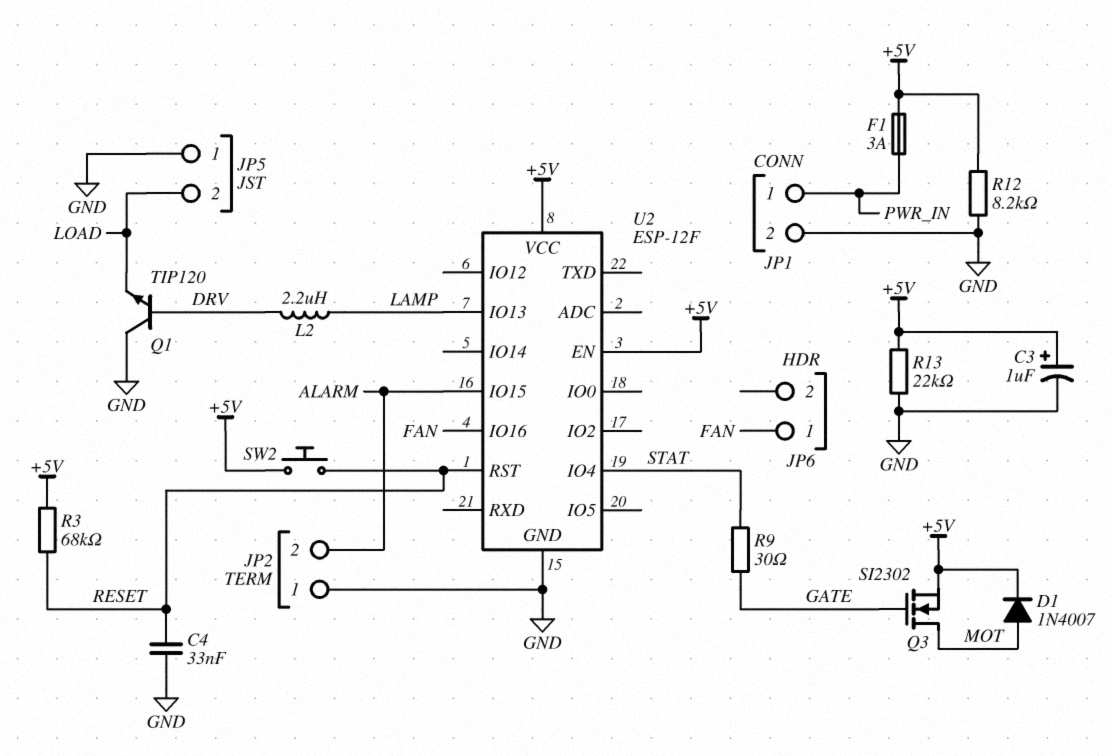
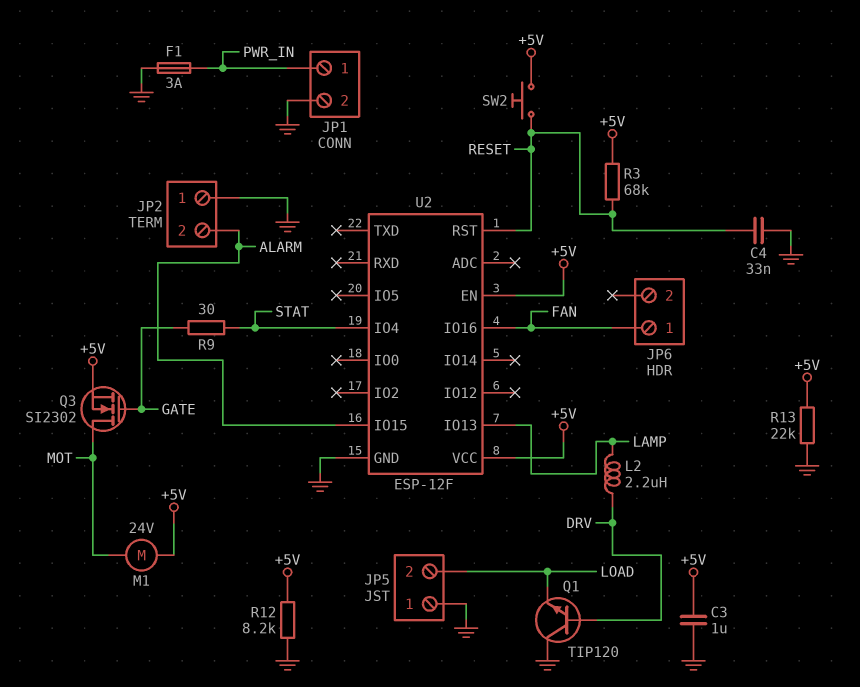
C3: 1uF (plus +5V, minus GND) -> 1uF (+5V, GND)
D1: diode 1N4007 (A MOT, K +5V) -> none
F1: 3A (+5V, PWR_IN) -> 3A (GND, PWR_IN)
M1: none -> motor 24V (+5V, MOT)

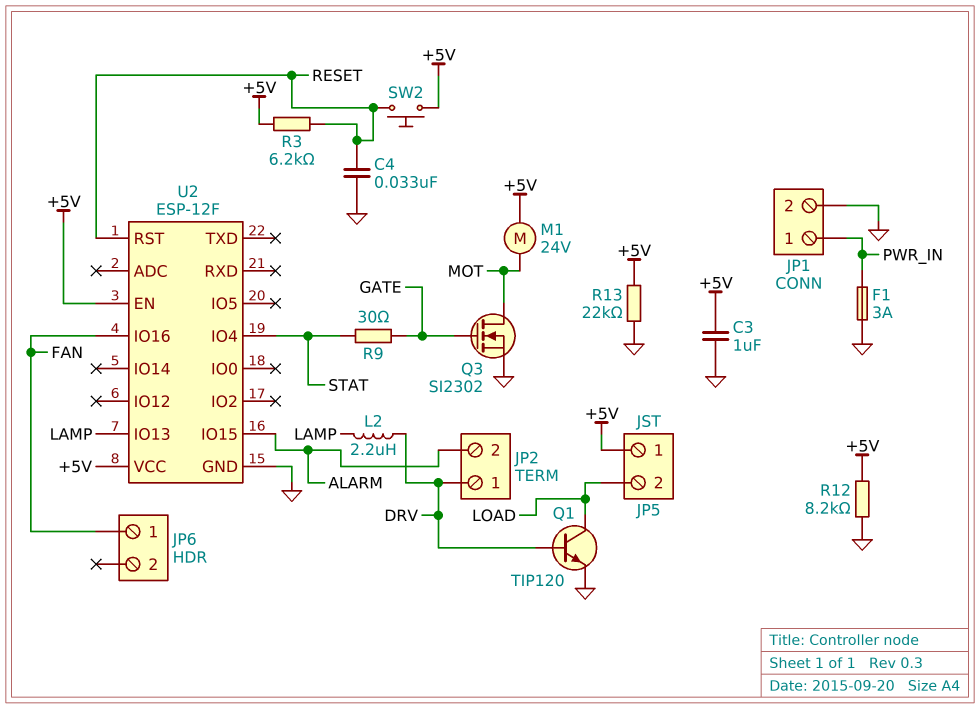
JP2 pin 1: GND -> DRV
JP5 pin 1: GND -> +5V
Q1: NPN TIP120 (B DRV, C GND, E LOAD) -> NPN TIP120 (B DRV, C LOAD, E GND)
Q3: NMOS SI2302 (G GATE, D MOT, S +5V) -> NMOS SI2302 (G GATE, D MOT, S GND)
R3: 68k (+5V, RESET) -> 6.2k (+5V, RESET)

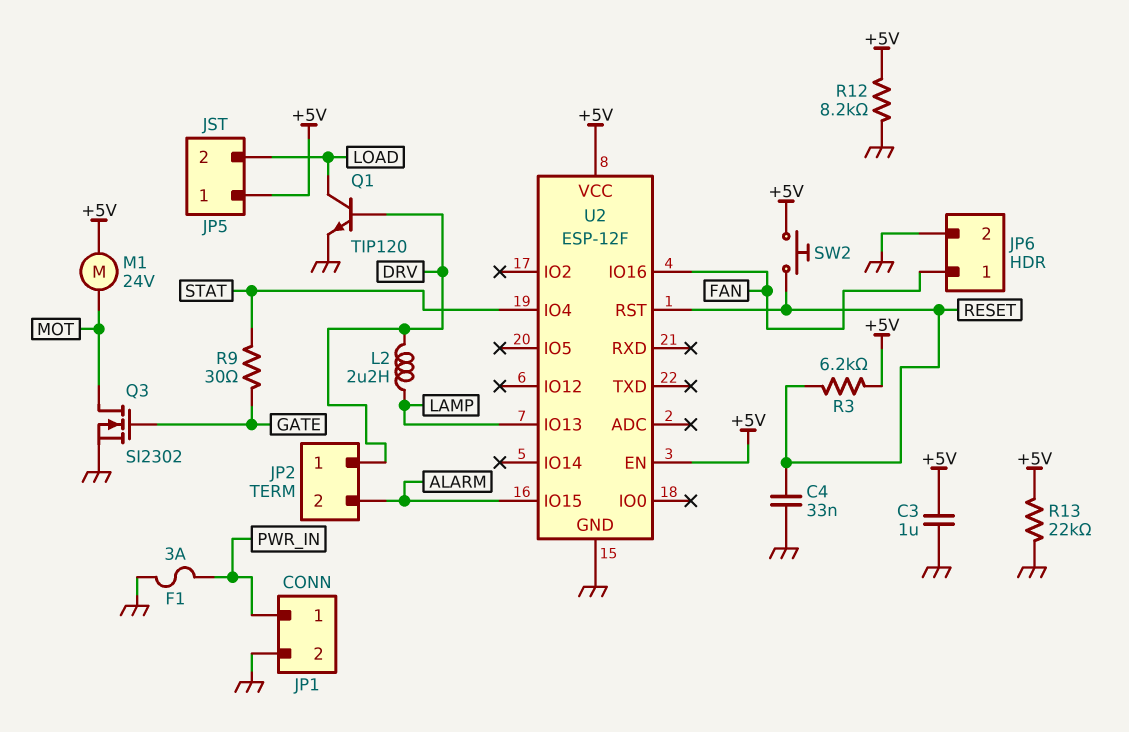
JP6 pin 2: none -> GND

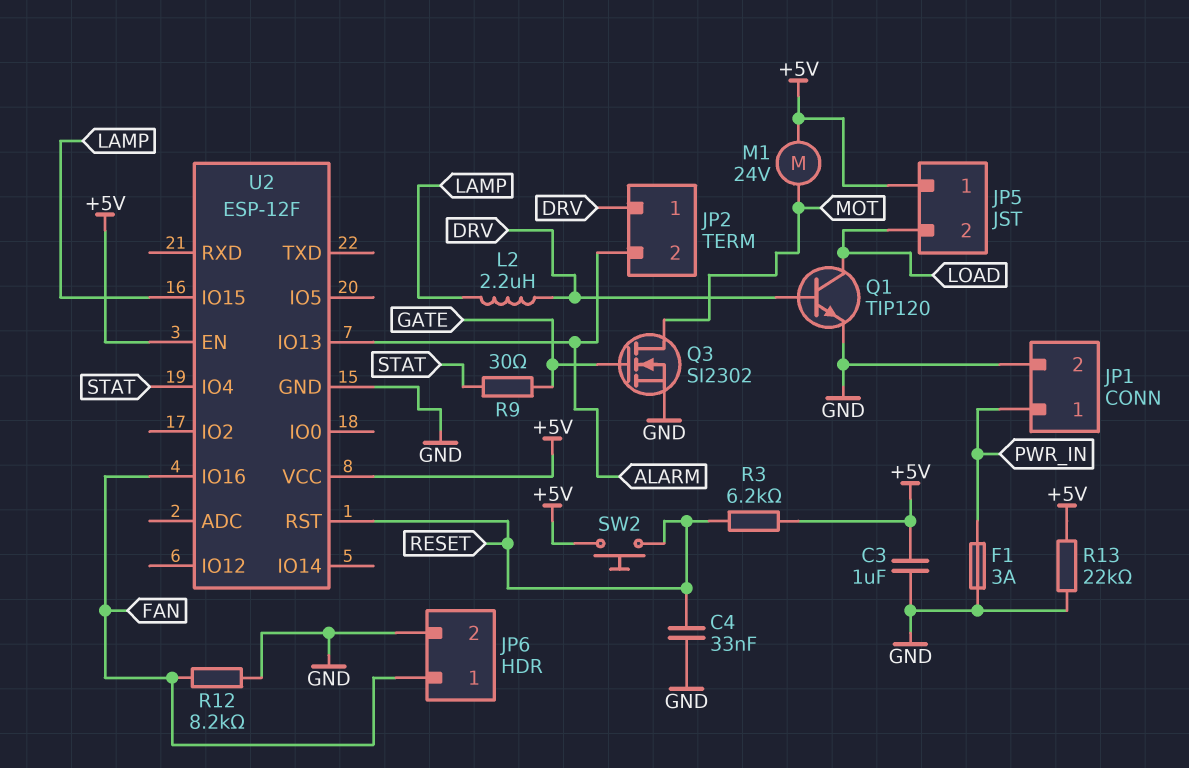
R12: 8.2k (+5V, GND) -> 8.2k (FAN, GND)
U2 pin IO13: LAMP -> ALARM
U2 pin IO15: ALARM -> LAMP

